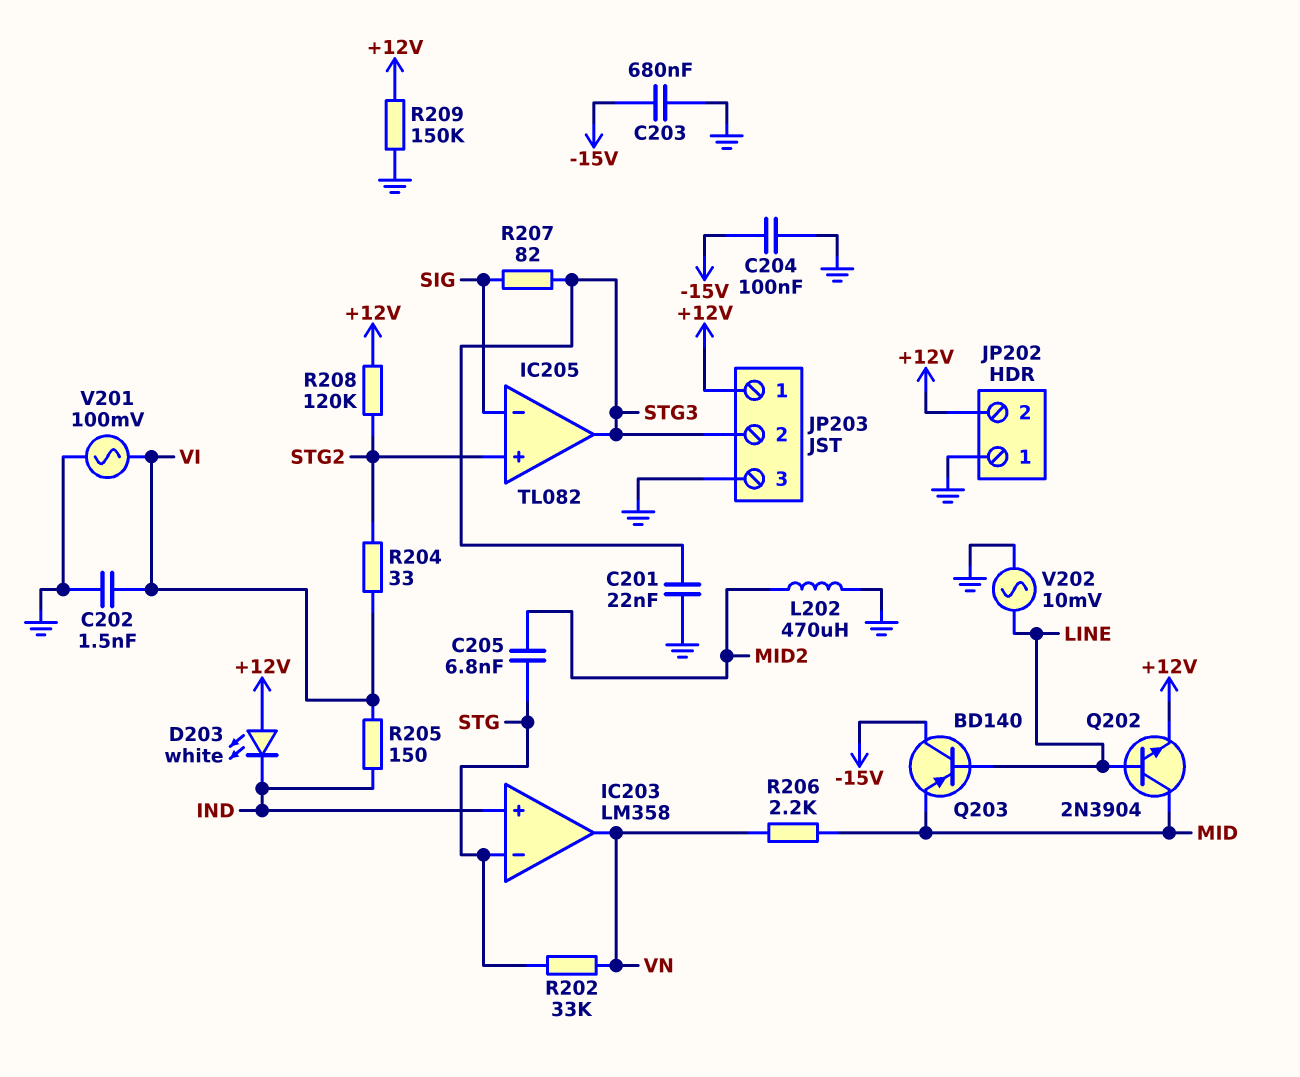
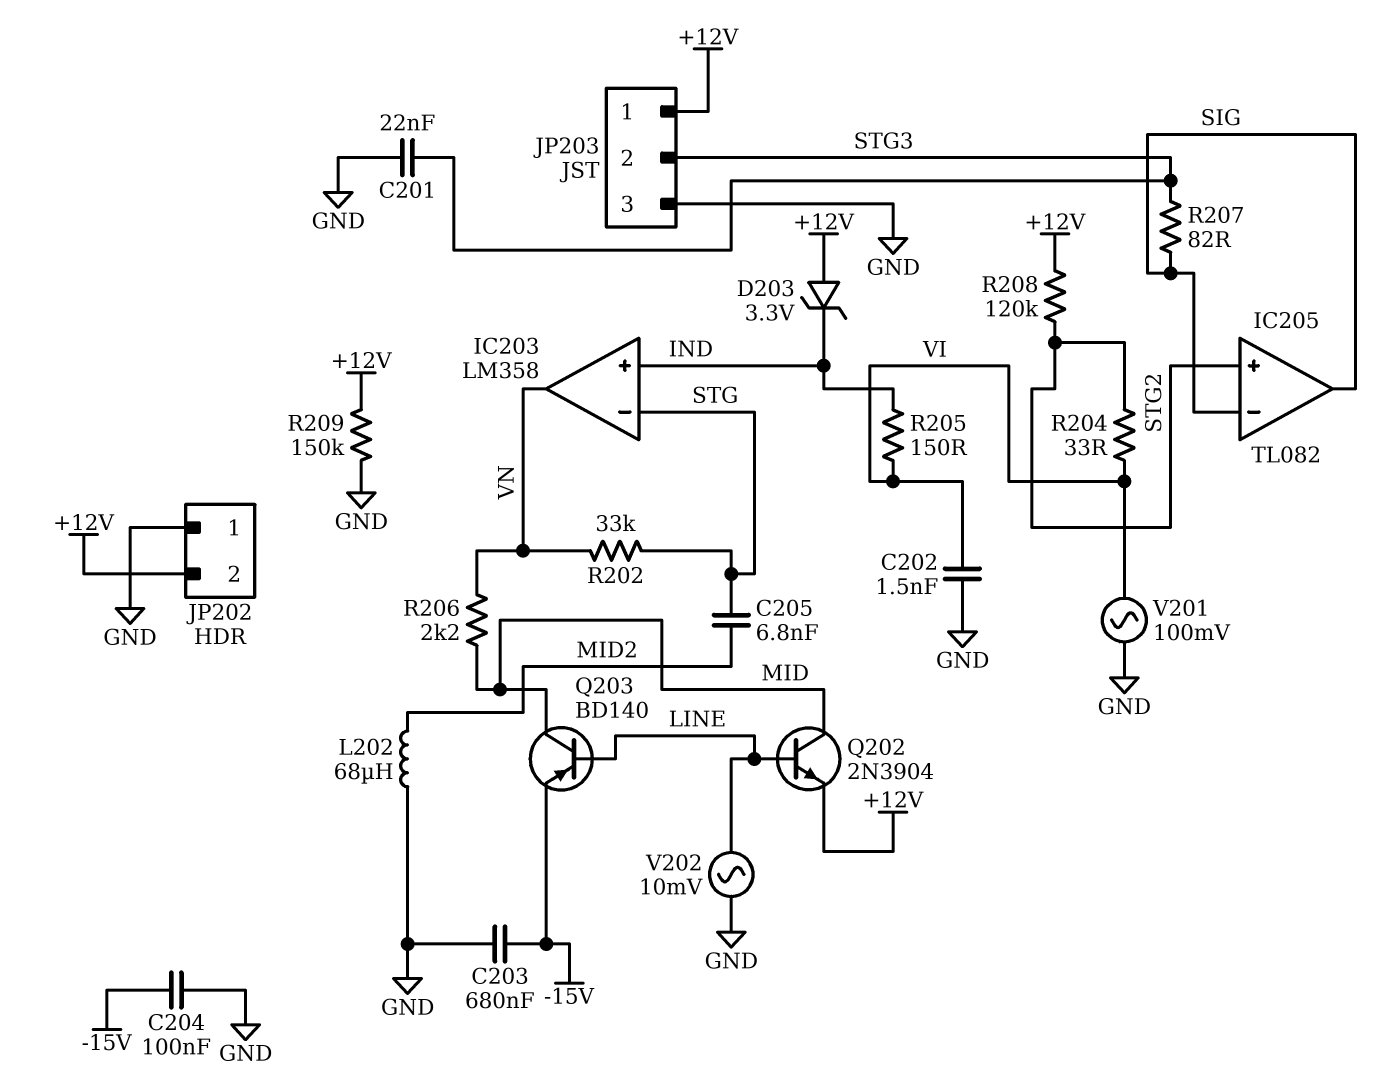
D203: LED white (A +12V, K IND) -> zener 3.3V (A +12V, K IND)
IC205 pin out: STG3 -> SIG
L202: 470uH (GND, MID2) -> 68uH (GND, MID2)
Q203: PNP BD140 (B LINE, C -15V, E MID) -> PNP BD140 (B LINE, C MID, E -15V)

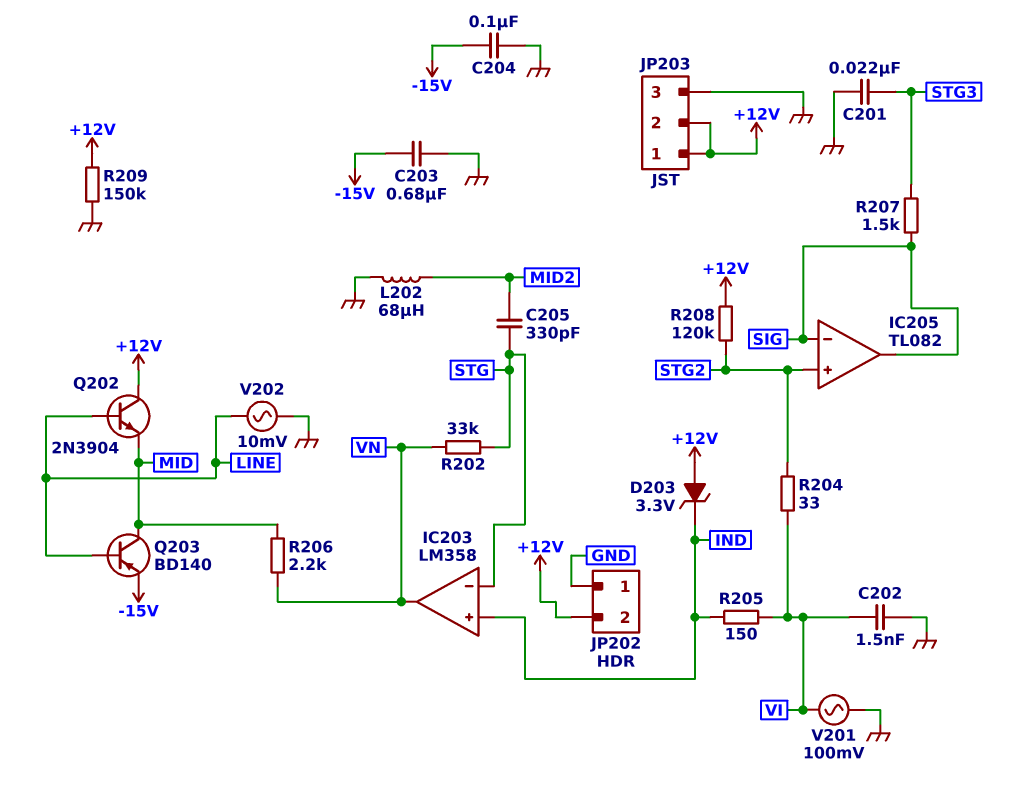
C205: 6.8nF (MID2, STG) -> 330pF (MID2, STG)
JP203 pin 2: STG3 -> +12V
Q202: NPN 2N3904 (B LINE, C MID, E +12V) -> NPN 2N3904 (B LINE, C +12V, E MID)
R207: 82 (SIG, STG3) -> 1.5k (SIG, STG3)

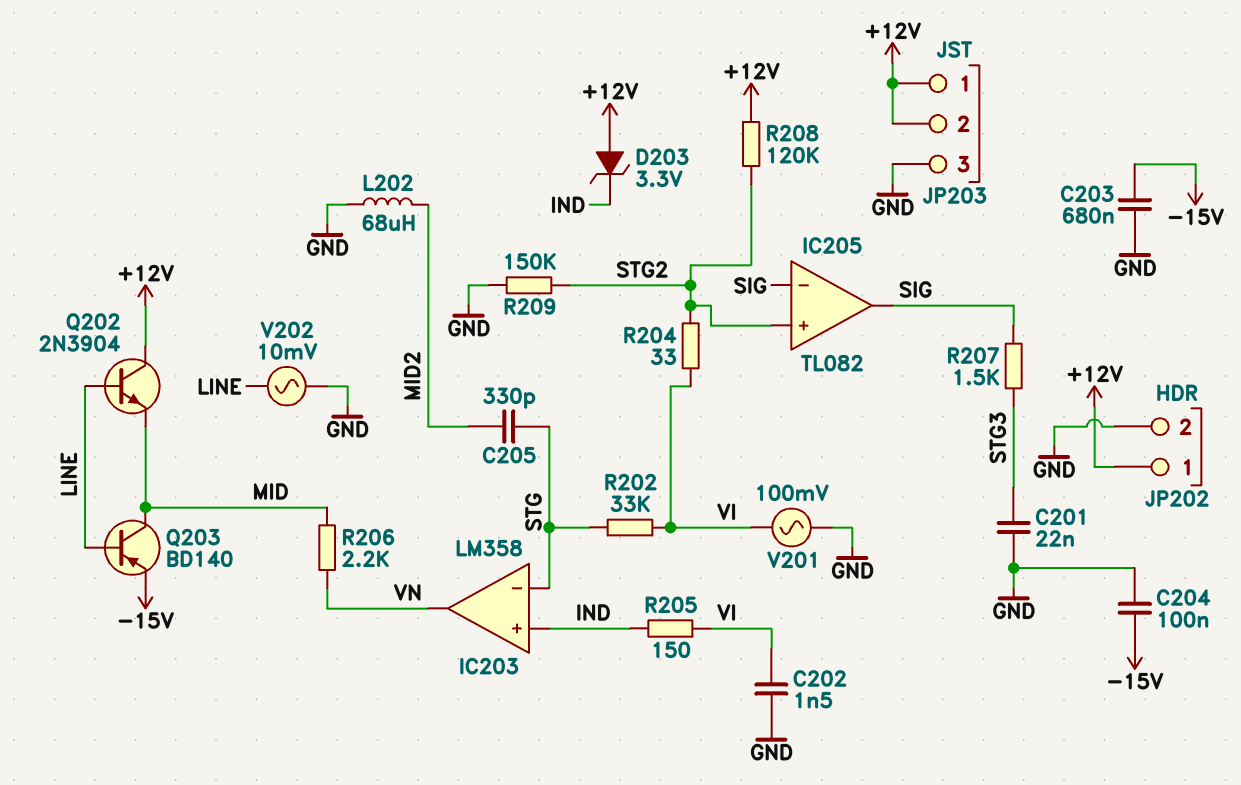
JP202 pin 1: GND -> +12V
JP202 pin 2: +12V -> GND
R202: 33k (STG, VN) -> 33k (STG, VI)
R209: 150k (+12V, GND) -> 150k (GND, STG2)

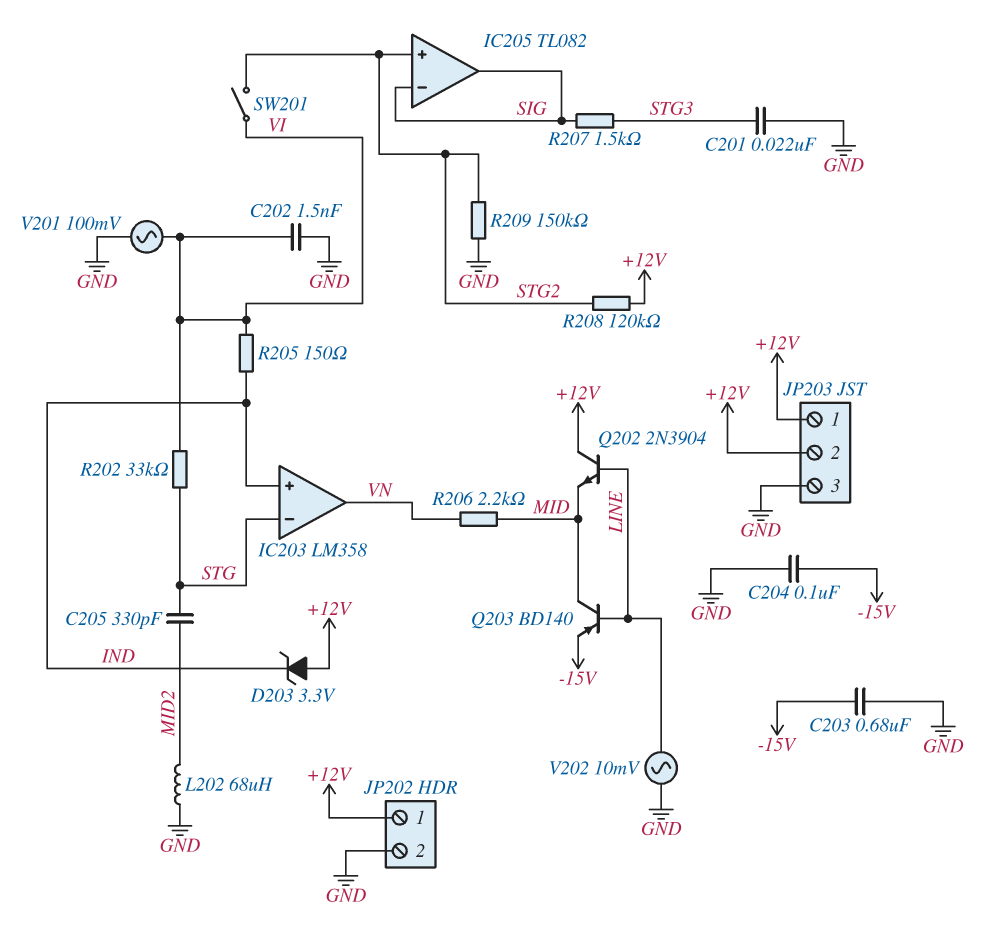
R204: 33 (STG2, VI) -> none
SW201: none -> switch (STG2, VI)

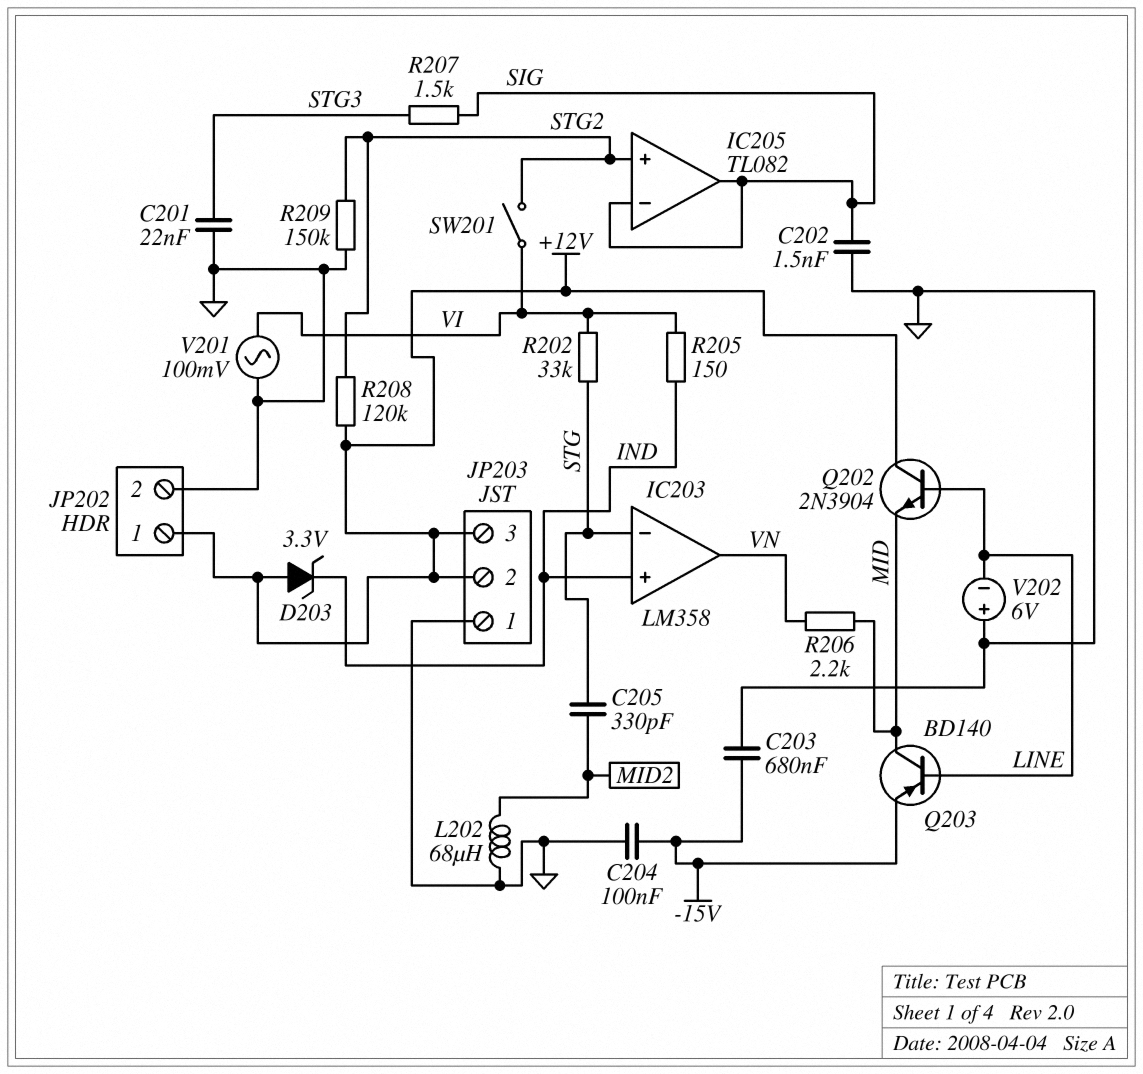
C202: 1.5nF (GND, VI) -> 1.5nF (GND, SIG)
JP203 pin 1: +12V -> GND
JP203 pin 3: GND -> +12V
V202: AC 10mV (GND, LINE) -> 6V (plus GND, minus LINE)

